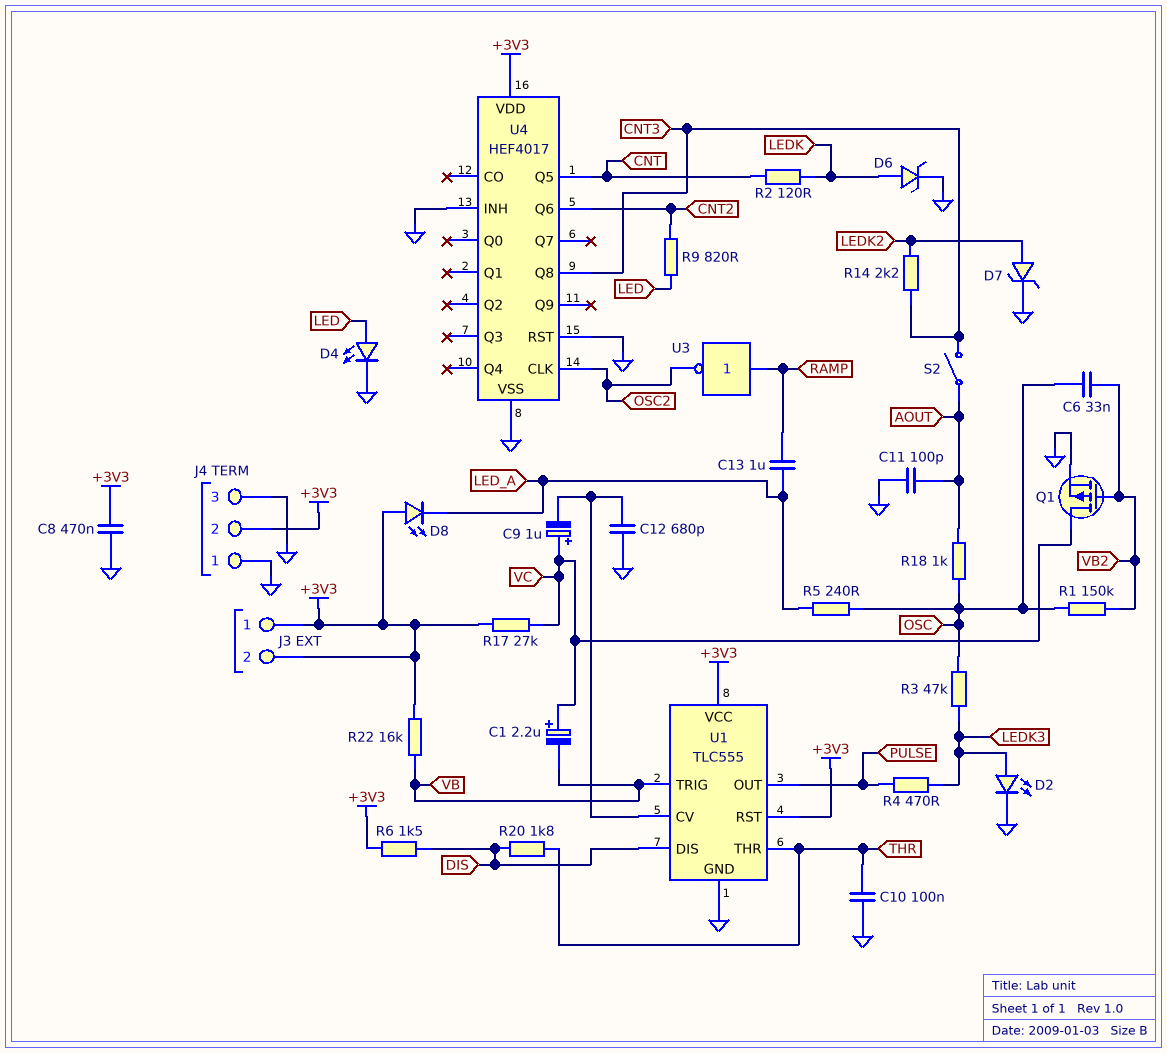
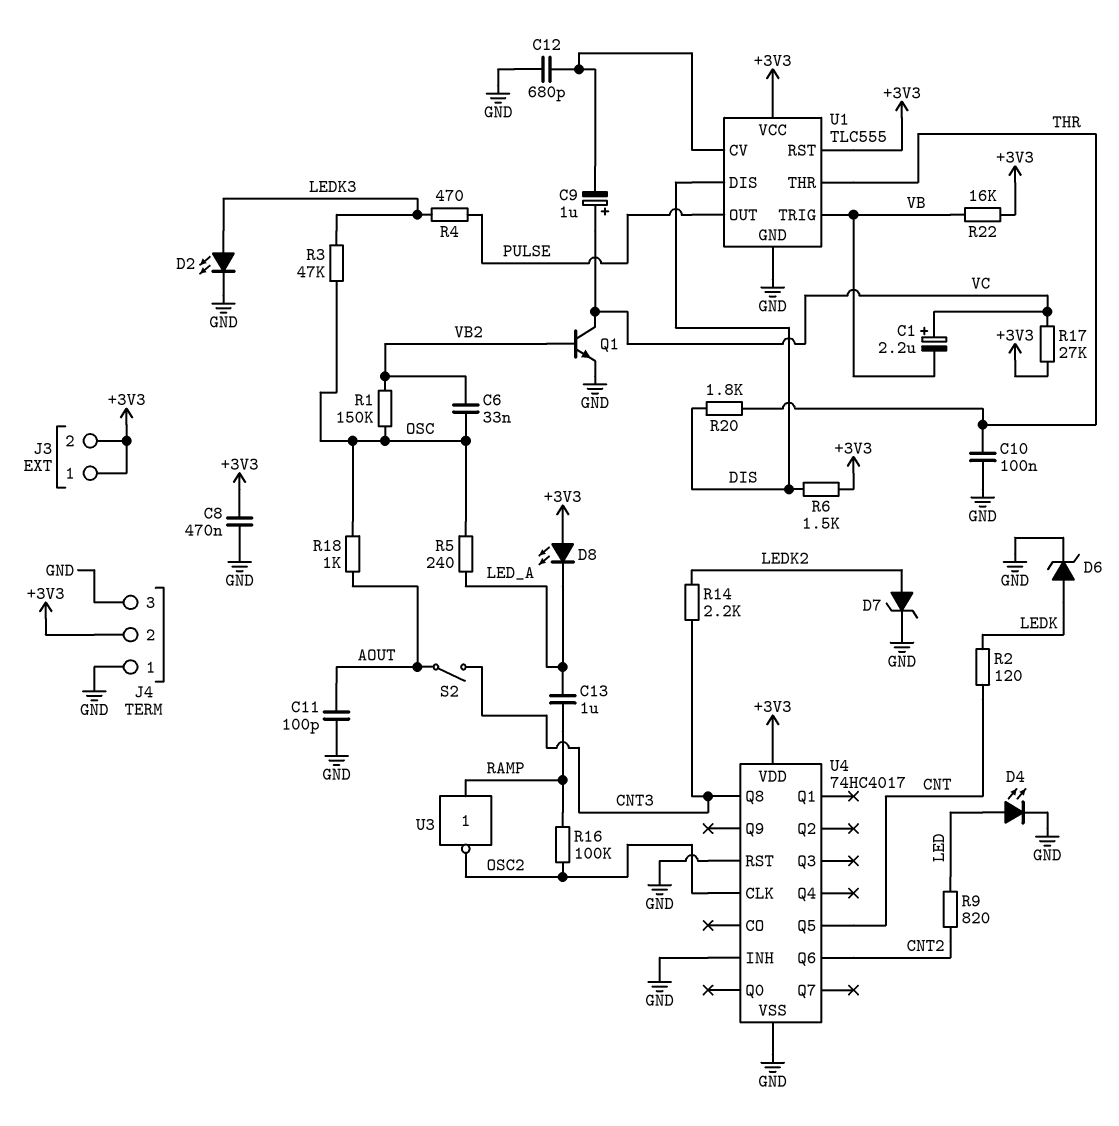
Q1: PMOS (G VB2, D VC, S GND) -> NPN (B VB2, C VC, E GND)
R16: none -> 100k (OSC2, RAMP)
U4: HEF4017 -> 74HC4017

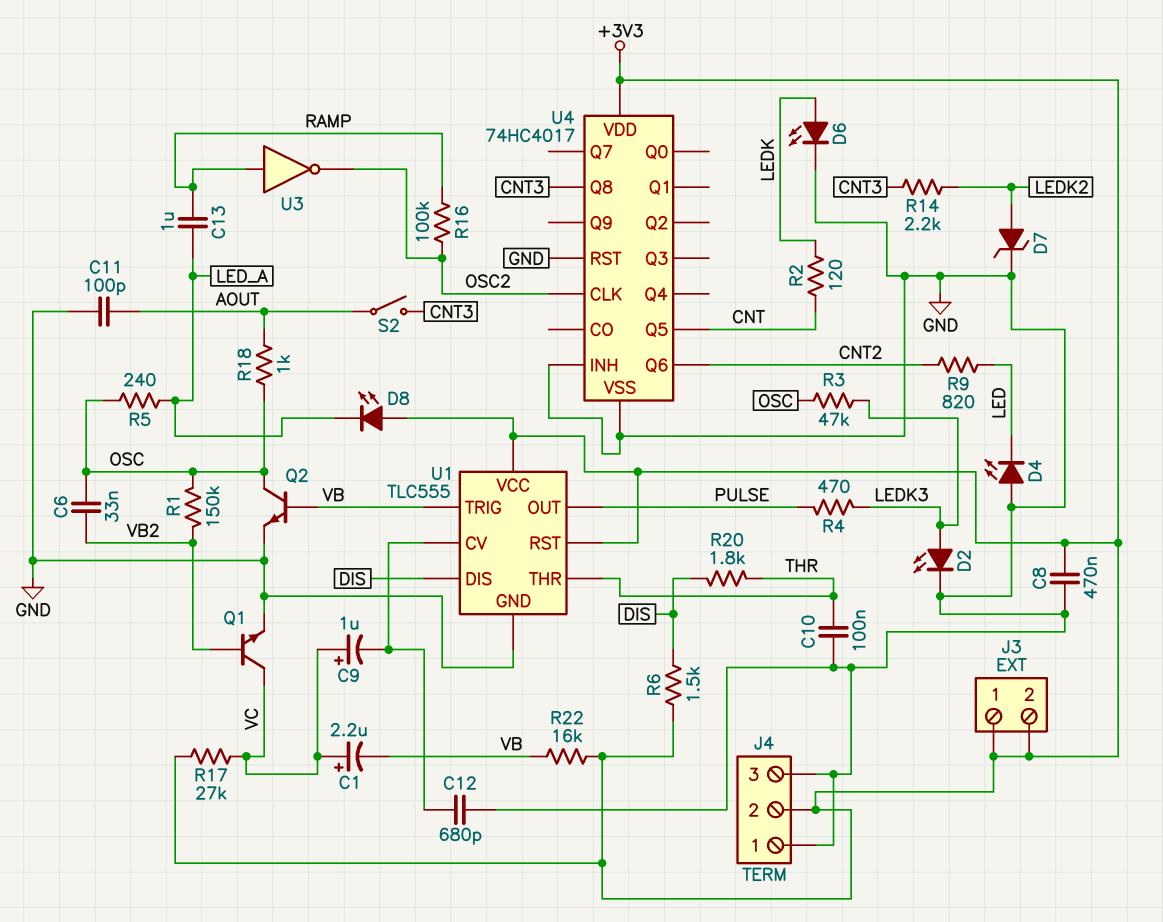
D4: LED (A LED, K GND) -> LED (A GND, K LED)
D6: zener (A LEDK, K GND) -> LED (A LEDK, K GND)
Q2: none -> NPN (B VB, C OSC, E GND)

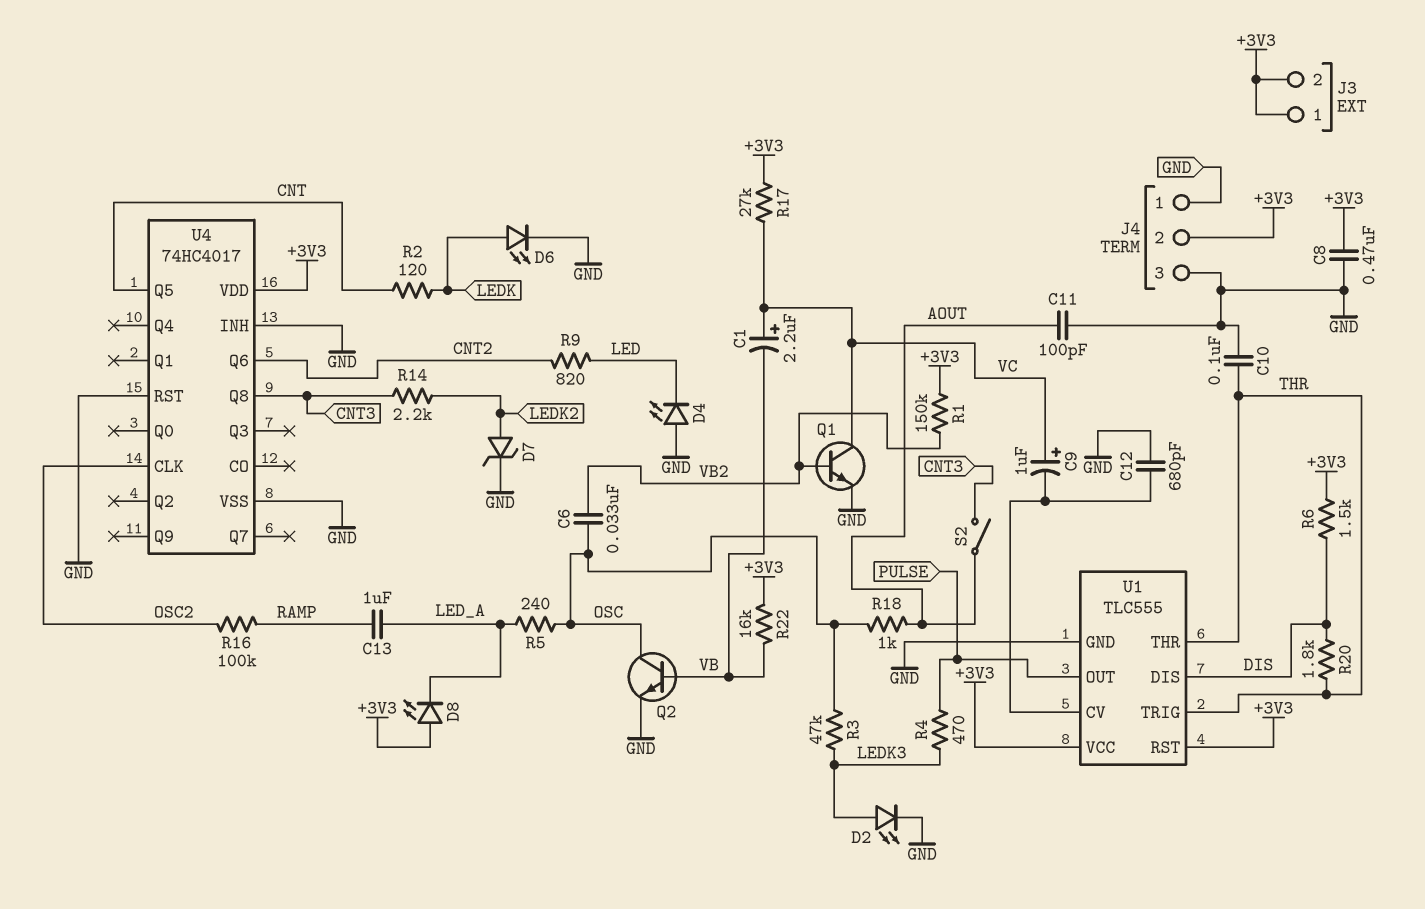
R1: 150k (OSC, VB2) -> 150k (+3V3, VB2)
U1 pin TRIG: VB -> THR
U3: NOT (in RAMP, out OSC2) -> none

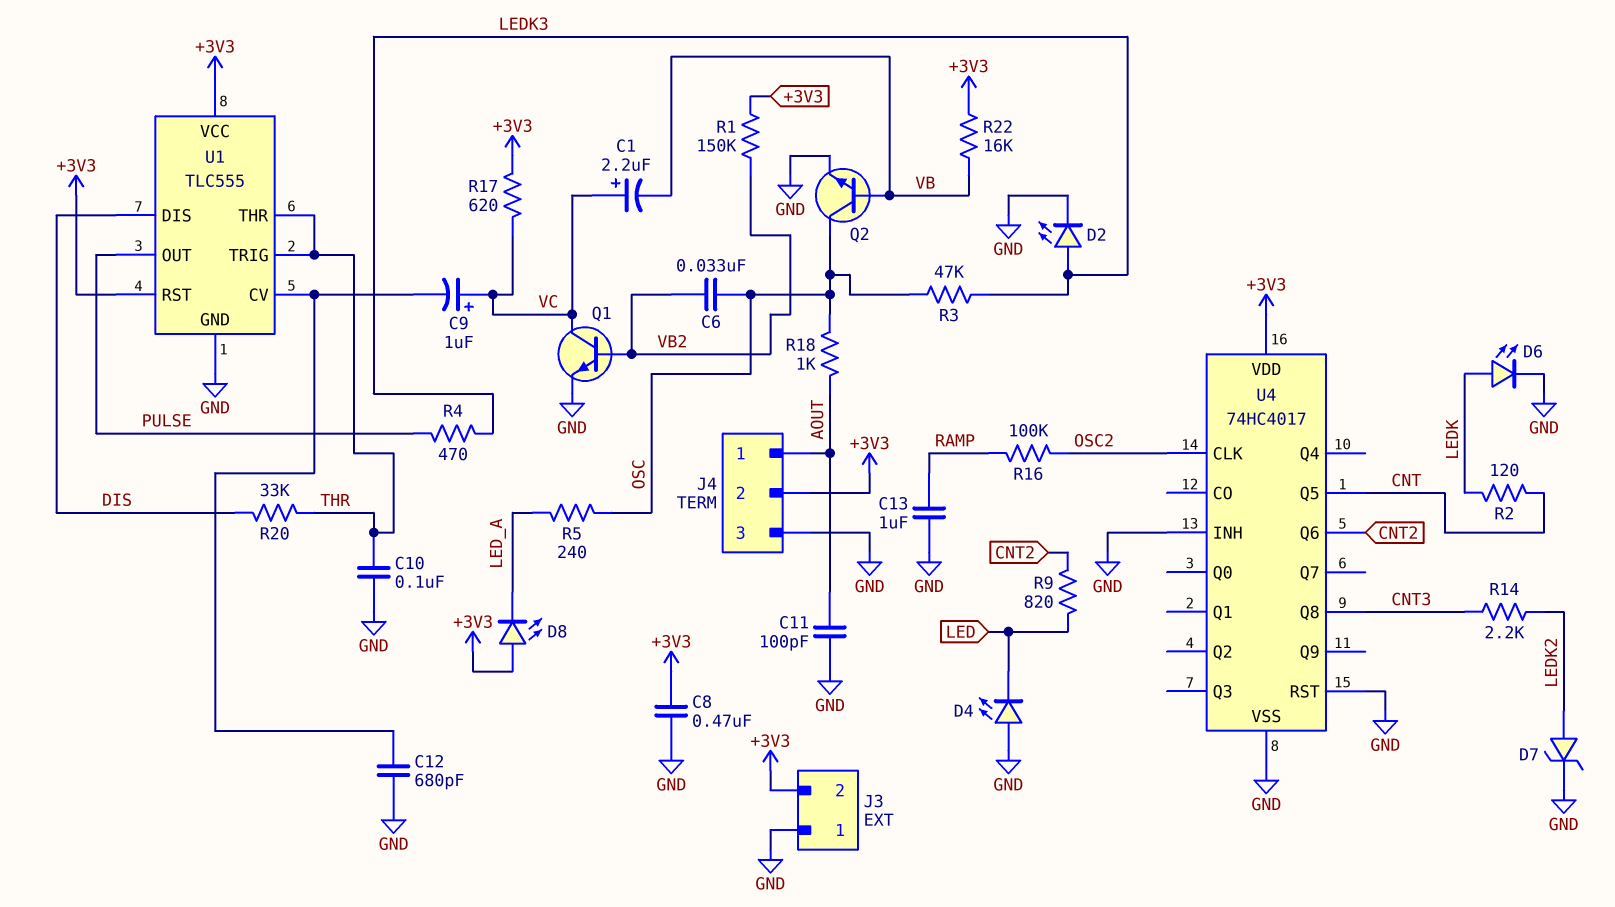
C13: 1uF (LED_A, RAMP) -> 1uF (GND, RAMP)
J3 pin 1: +3V3 -> GND
J4 pin 1: GND -> AOUT
R6: 1.5k (+3V3, DIS) -> none
R17: 27k (+3V3, VC) -> 620 (+3V3, VC)
R20: 1.8k (DIS, THR) -> 33k (DIS, THR)
S2: switch (AOUT, CNT3) -> none

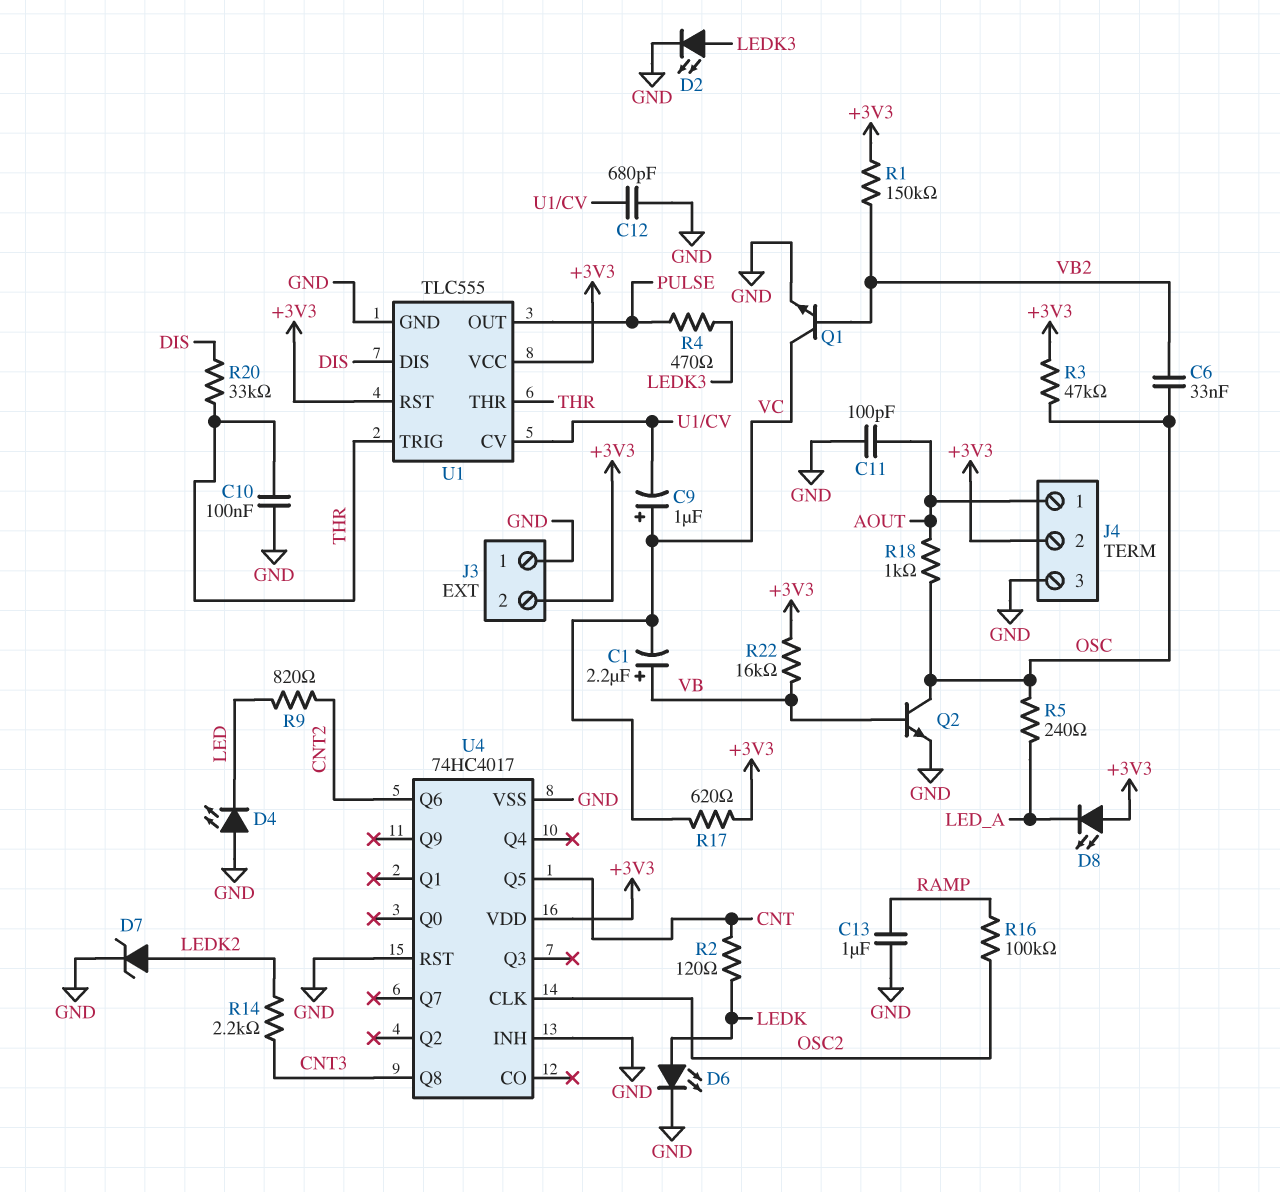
C1: 2.2uF (plus VC, minus VB) -> 2.2uF (plus VB, minus VC)
C8: 470nF (+3V3, GND) -> none
R3: 47k (LEDK3, OSC) -> 47k (+3V3, OSC)

